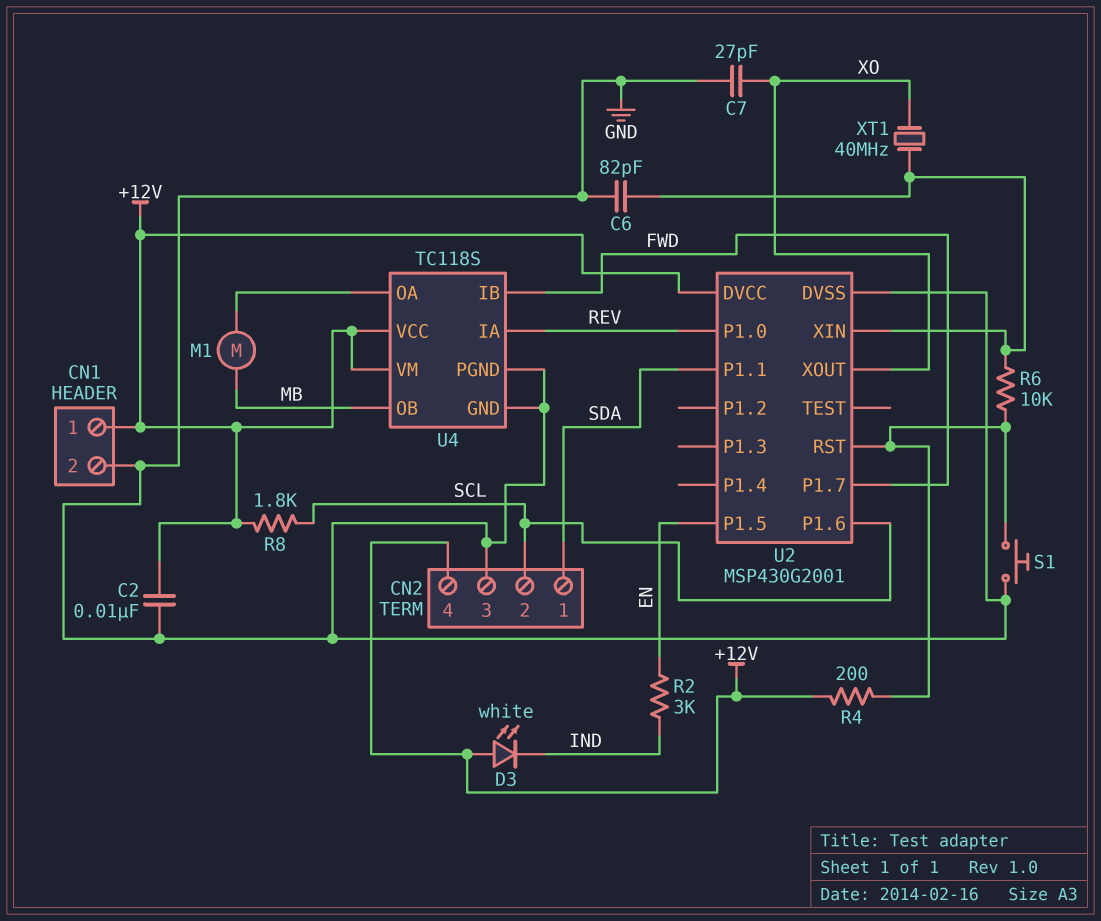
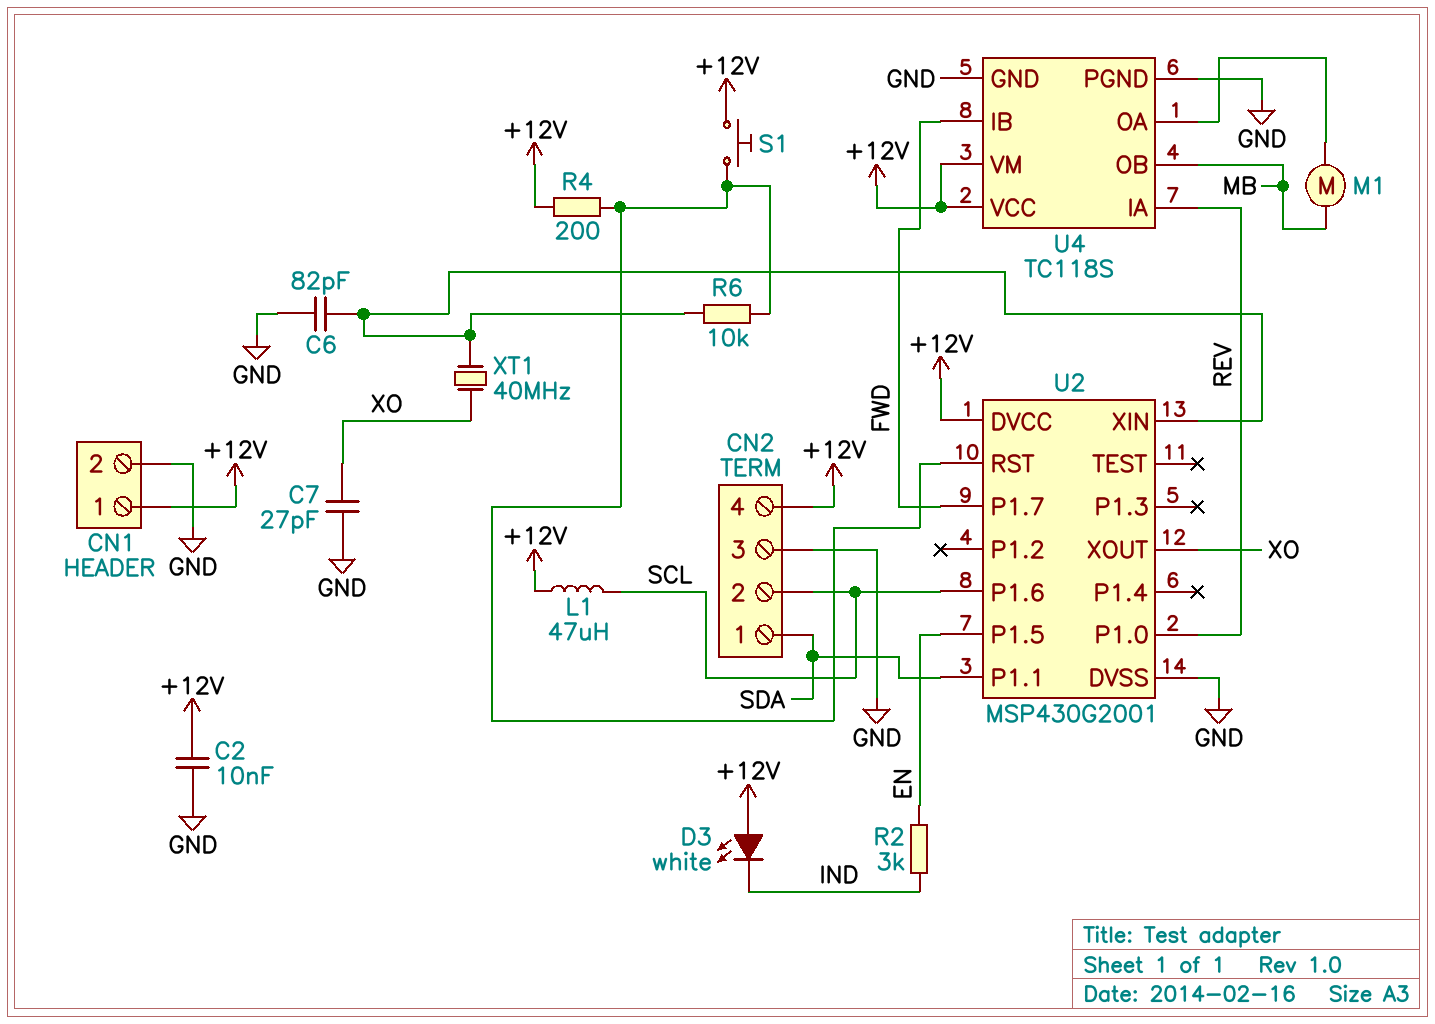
L1: none -> 47uH (+12V, SCL)
R8: 1.8k (+12V, SCL) -> none
S1: button (GND, U2/RST) -> button (+12V, U2/RST)

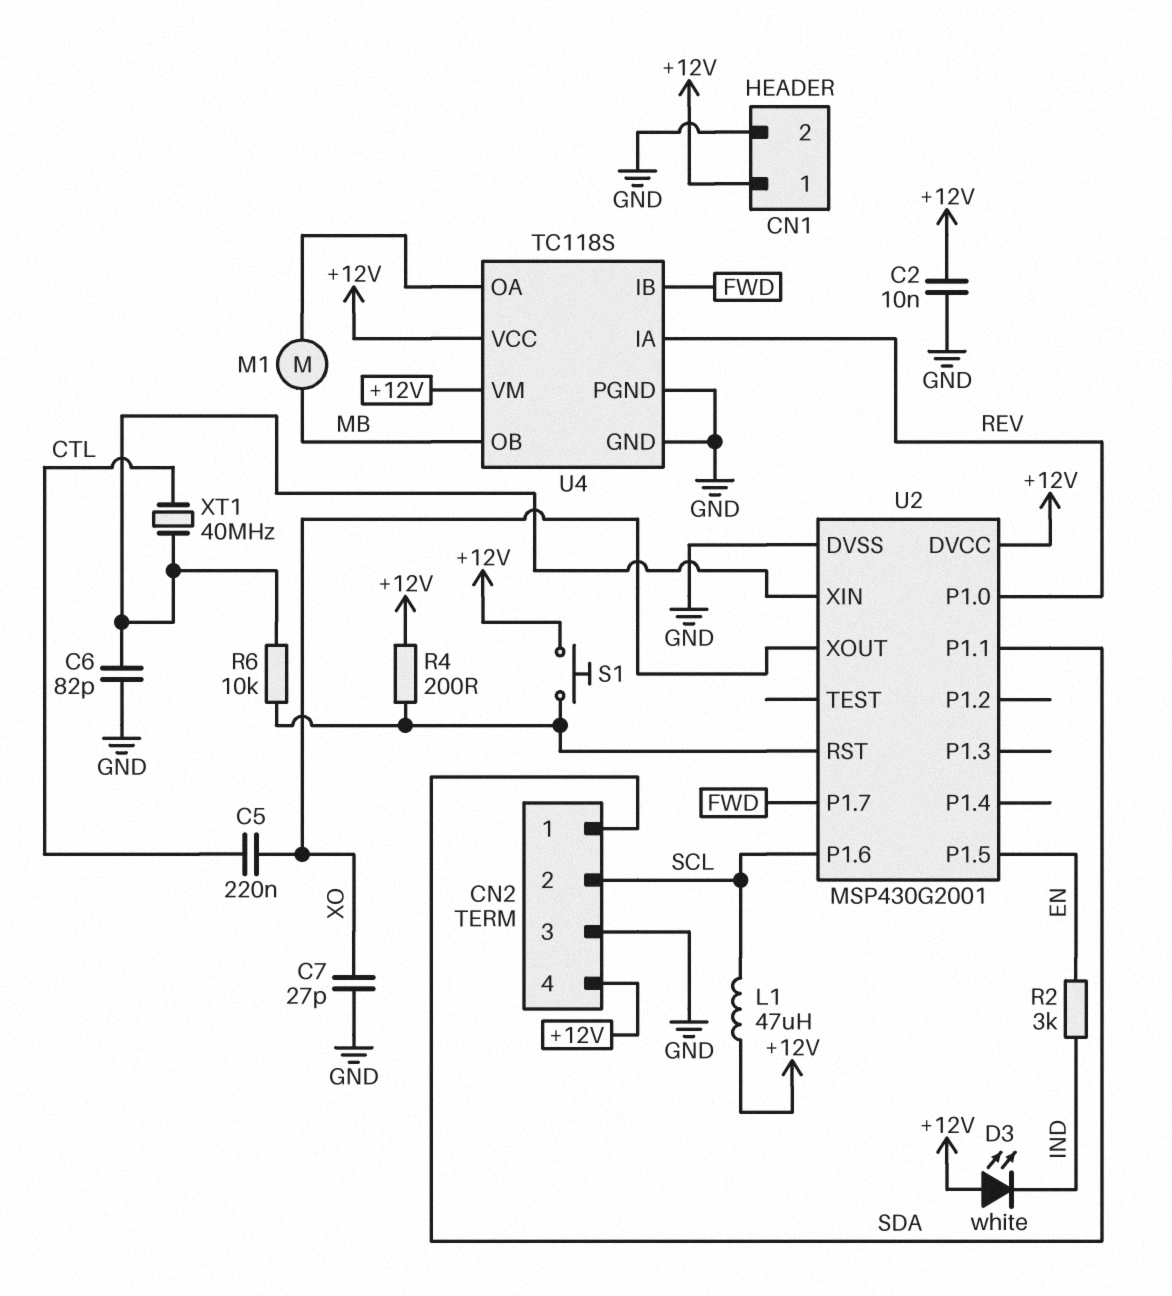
C5: none -> 220nF (CTL, XO)
XT1: 40MHz (U2/XIN, XO) -> 40MHz (CTL, U2/XIN)

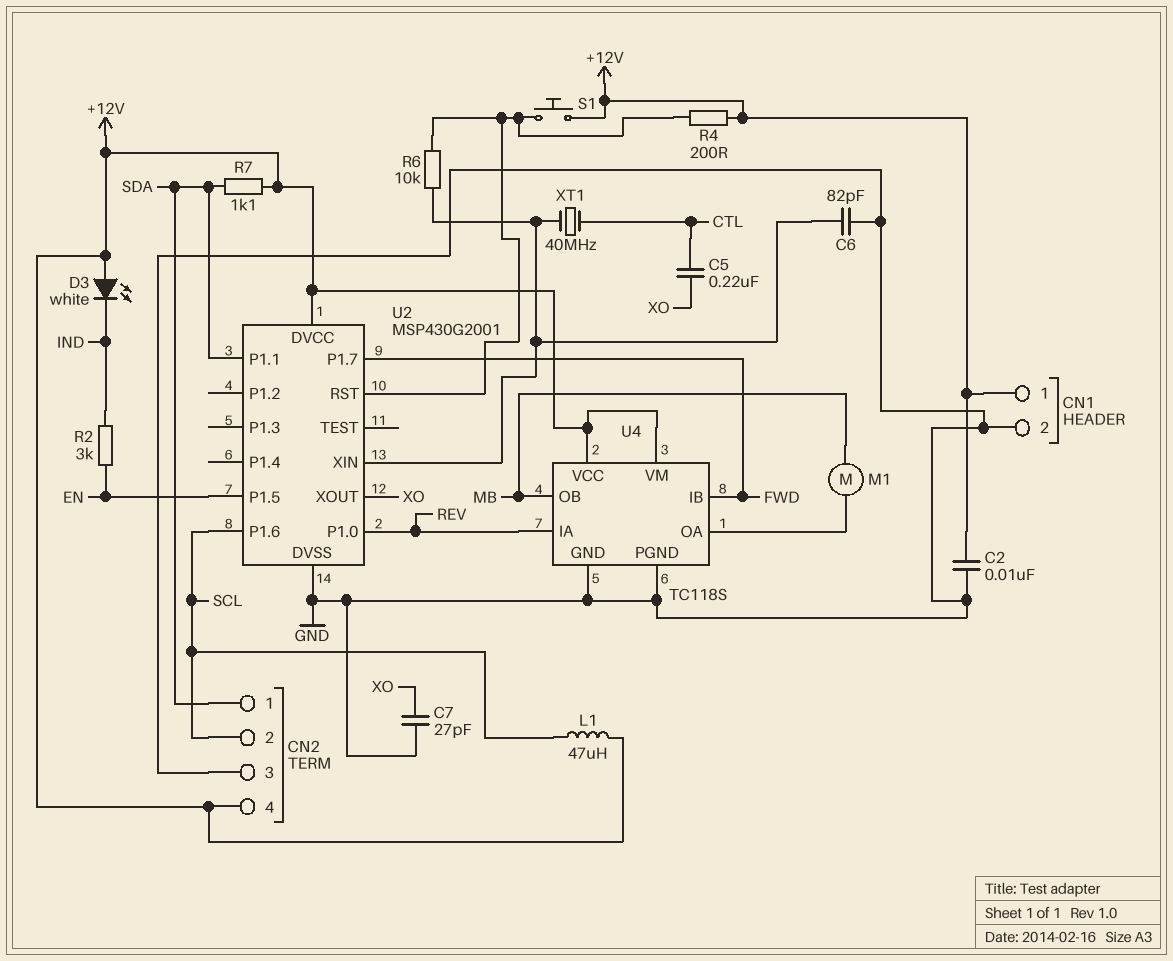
R7: none -> 1.1k (+12V, SDA)

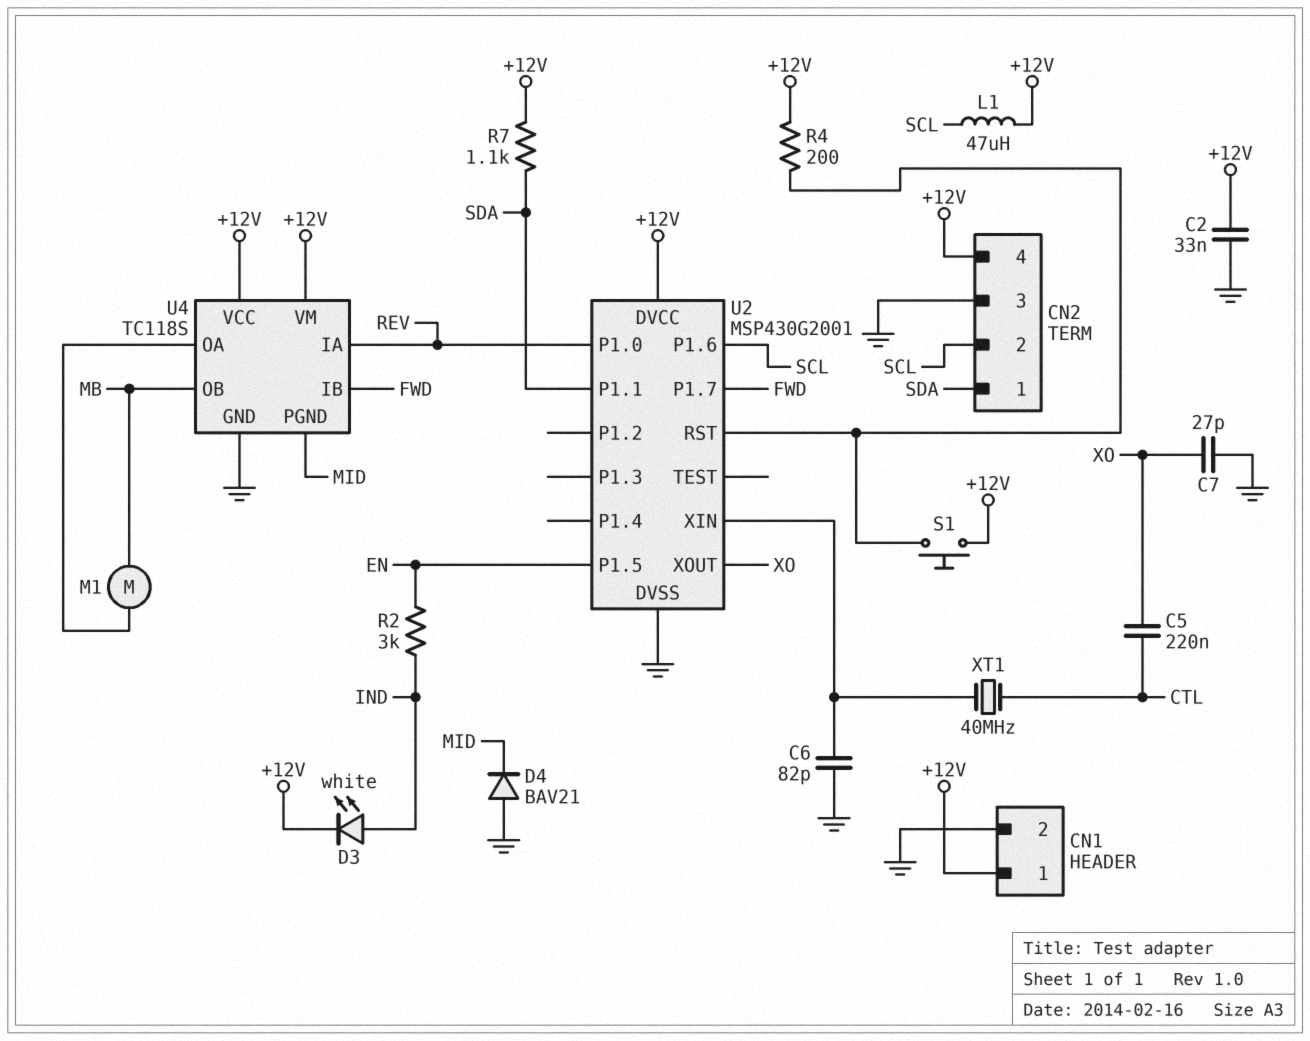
C2: 10nF (+12V, GND) -> 33nF (+12V, GND)
D3: LED white (A +12V, K IND) -> LED white (A IND, K +12V)
D4: none -> diode BAV21 (A GND, K MID)
R6: 10k (U2/RST, U2/XIN) -> none
U4 pin PGND: GND -> MID

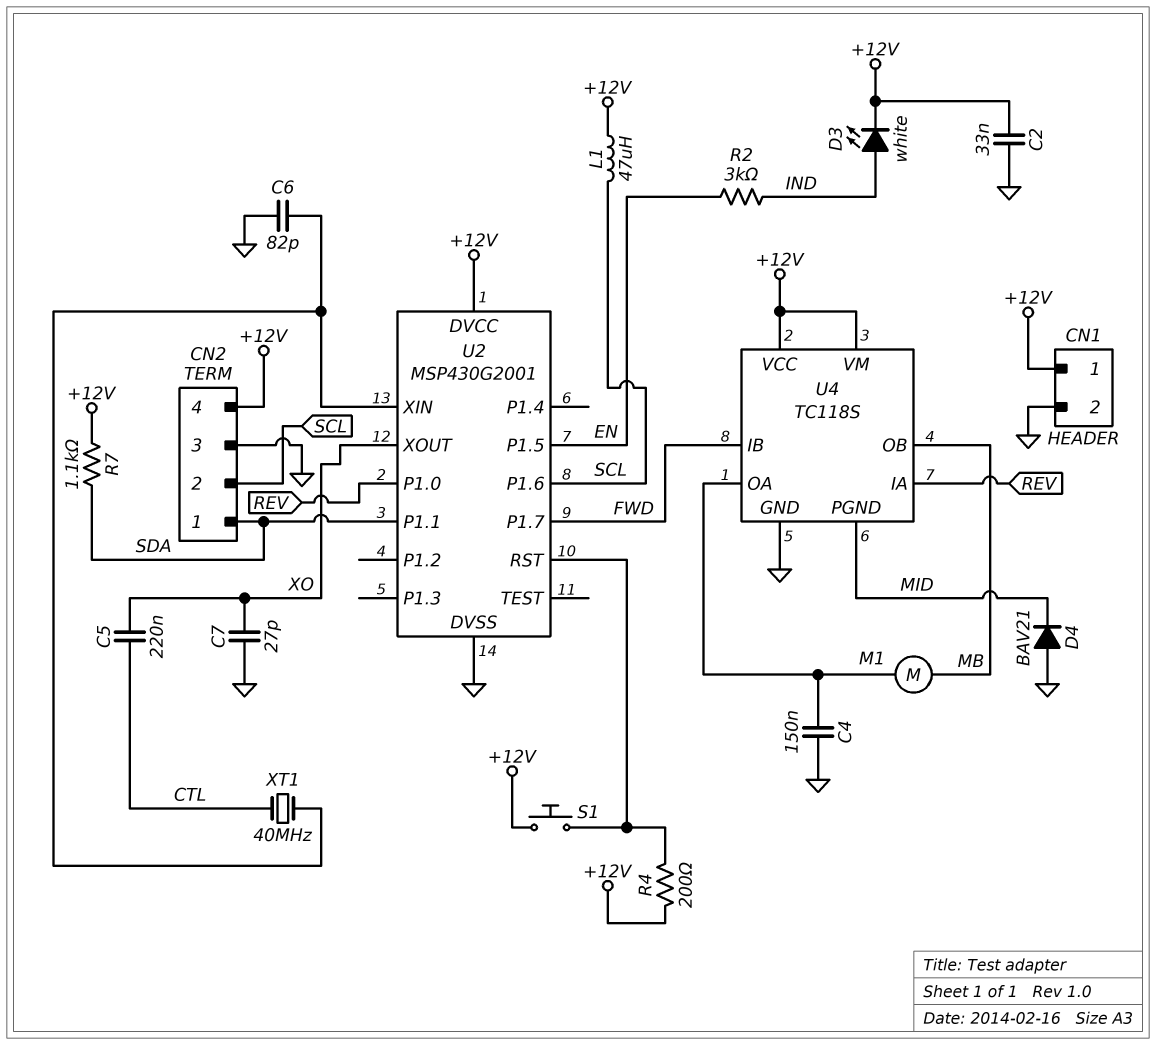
C4: none -> 150nF (GND, U4/OA)

